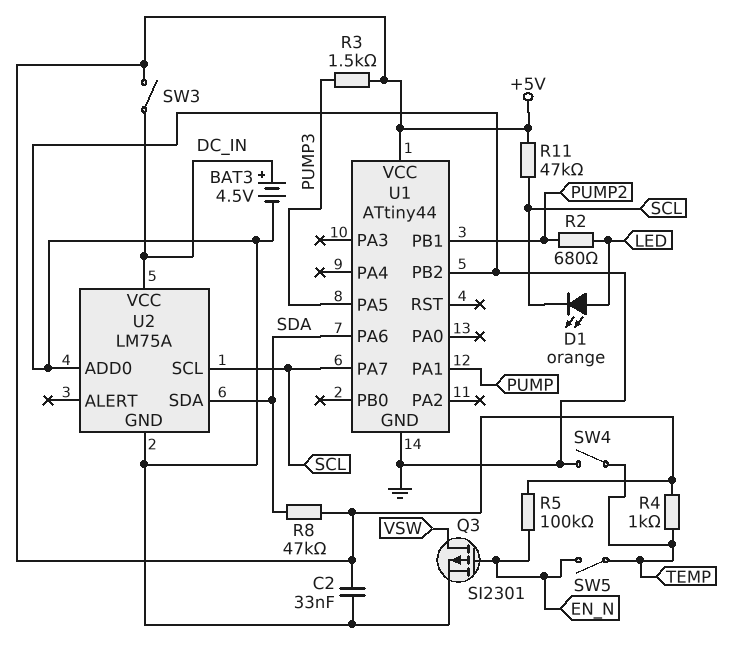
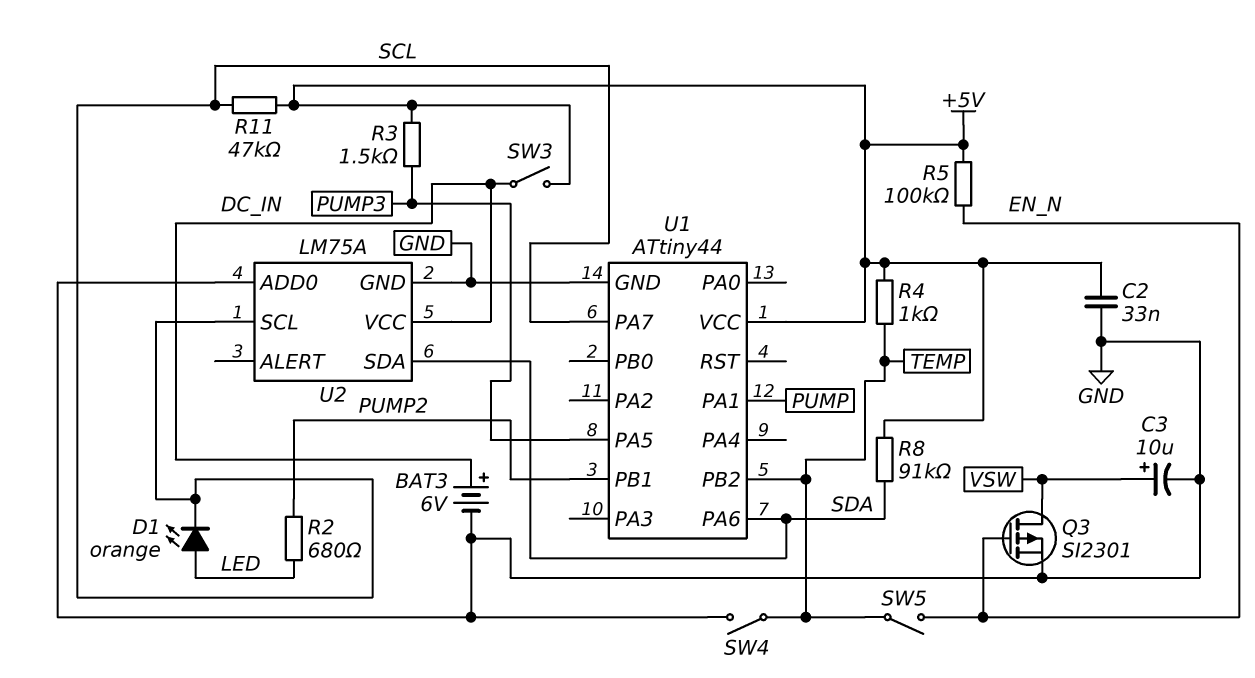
BAT3: 4.5V (plus DC_IN, minus GND) -> 6V (plus DC_IN, minus GND)
C3: none -> 10uF (plus VSW, minus GND)
R8: 47k (+5V, SDA) -> 91k (+5V, SDA)
U1 pin PB2: GND -> TEMP

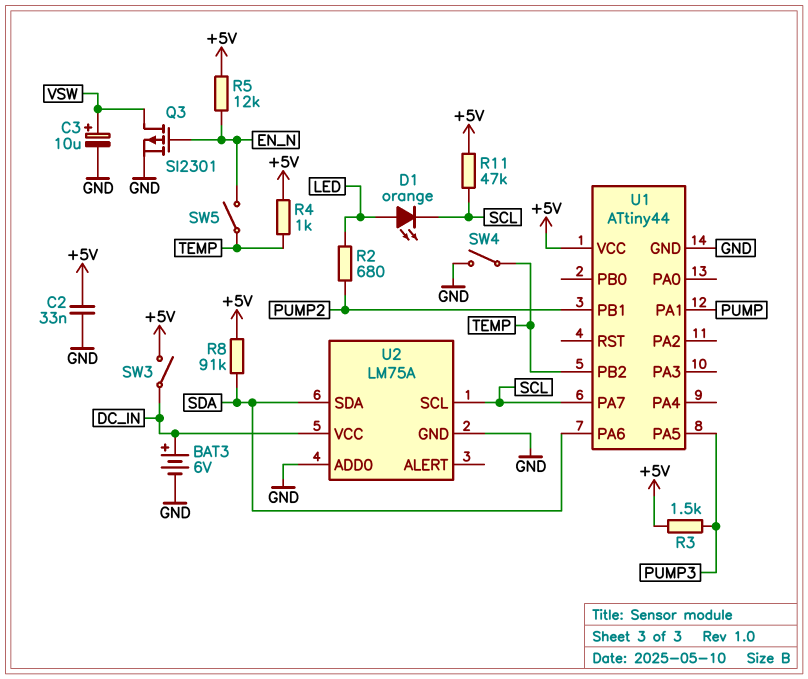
R5: 100k (+5V, EN_N) -> 12k (+5V, EN_N)

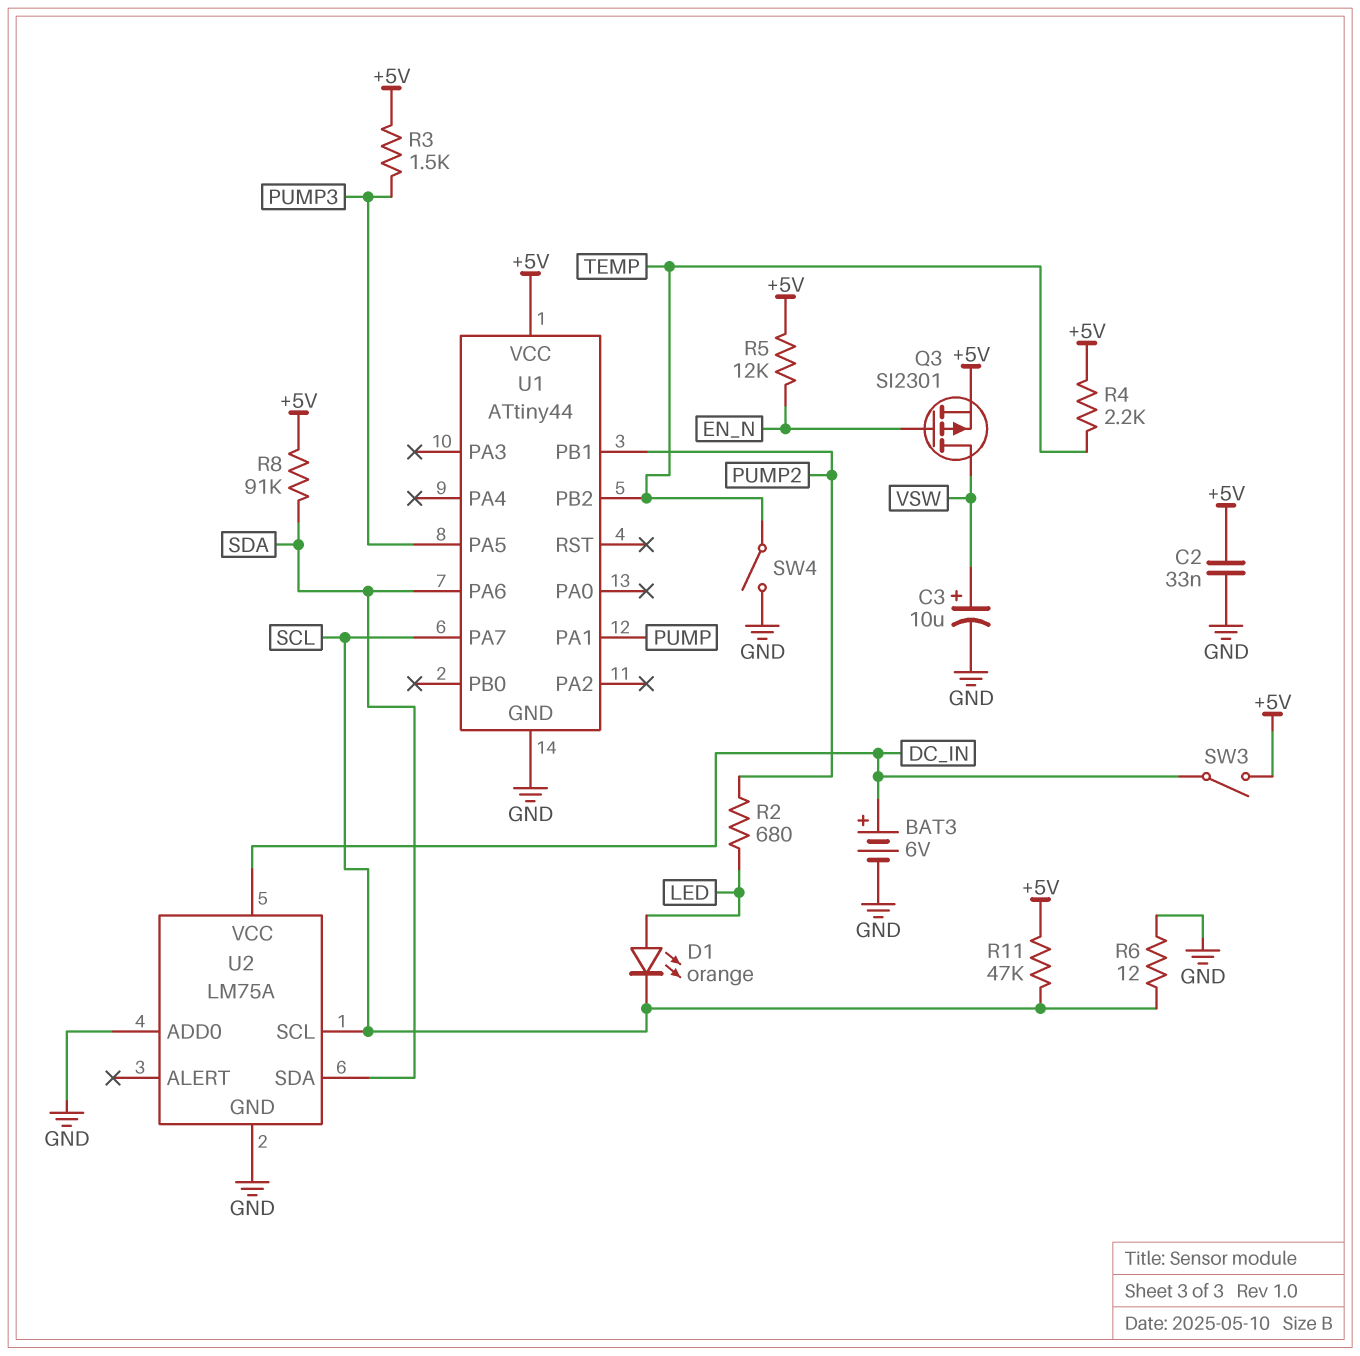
Q3: PMOS SI2301 (G EN_N, D VSW, S GND) -> PMOS SI2301 (G EN_N, D VSW, S +5V)
R4: 1k (+5V, TEMP) -> 2.2k (+5V, TEMP)
R6: none -> 12 (GND, SCL)
SW5: switch (EN_N, TEMP) -> none

